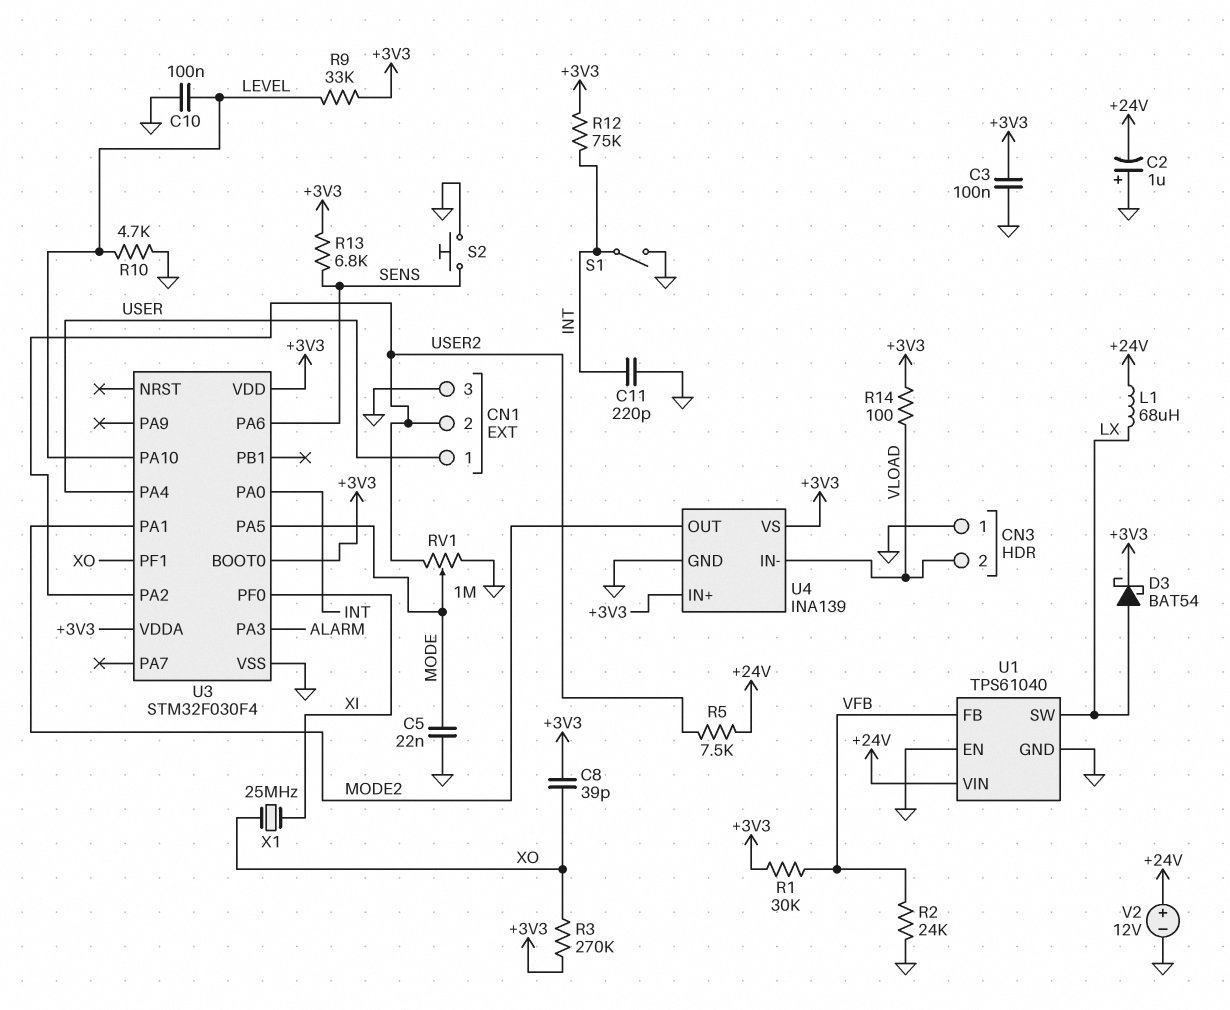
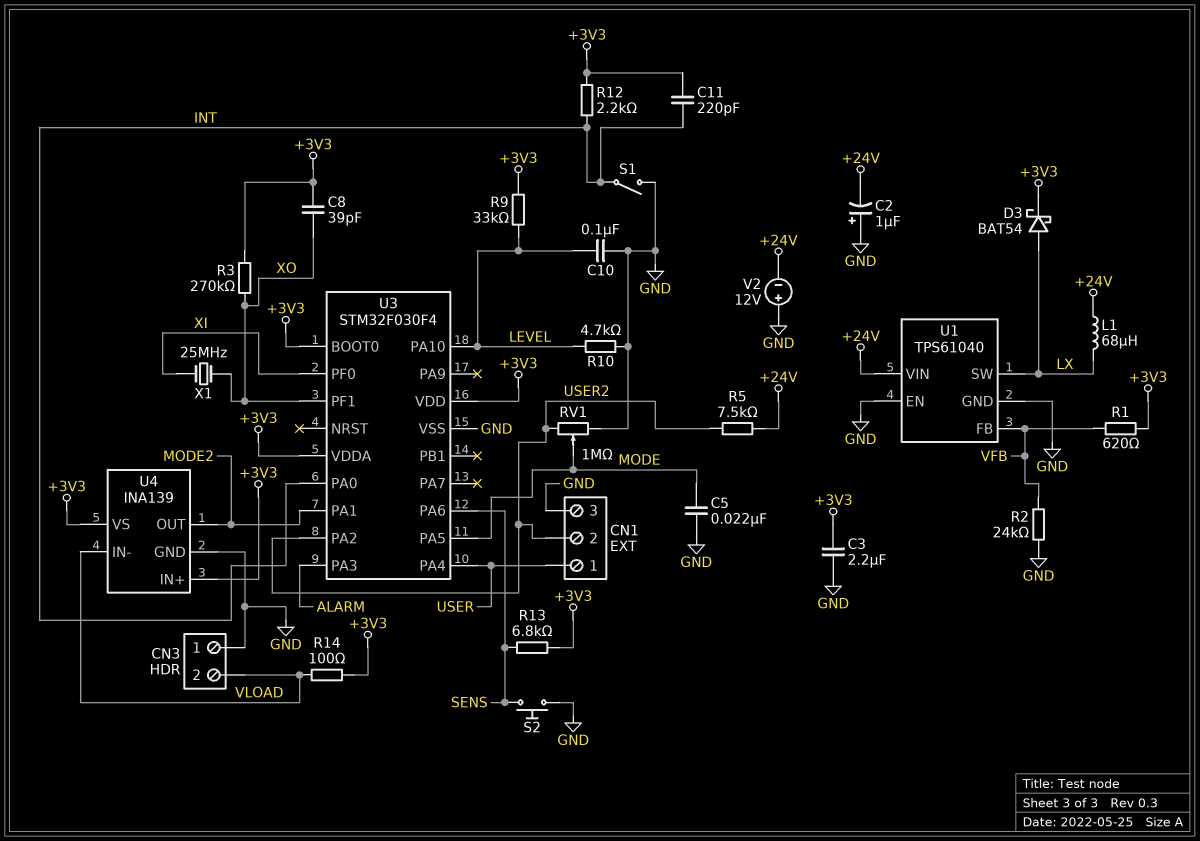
C3: 100nF (+3V3, GND) -> 2.2uF (+3V3, GND)
C11: 220pF (GND, INT) -> 220pF (+3V3, INT)
R1: 30k (+3V3, VFB) -> 620 (+3V3, VFB)
R12: 75k (+3V3, INT) -> 2.2k (+3V3, INT)
V2: 12V (plus +24V, minus GND) -> 12V (plus GND, minus +24V)

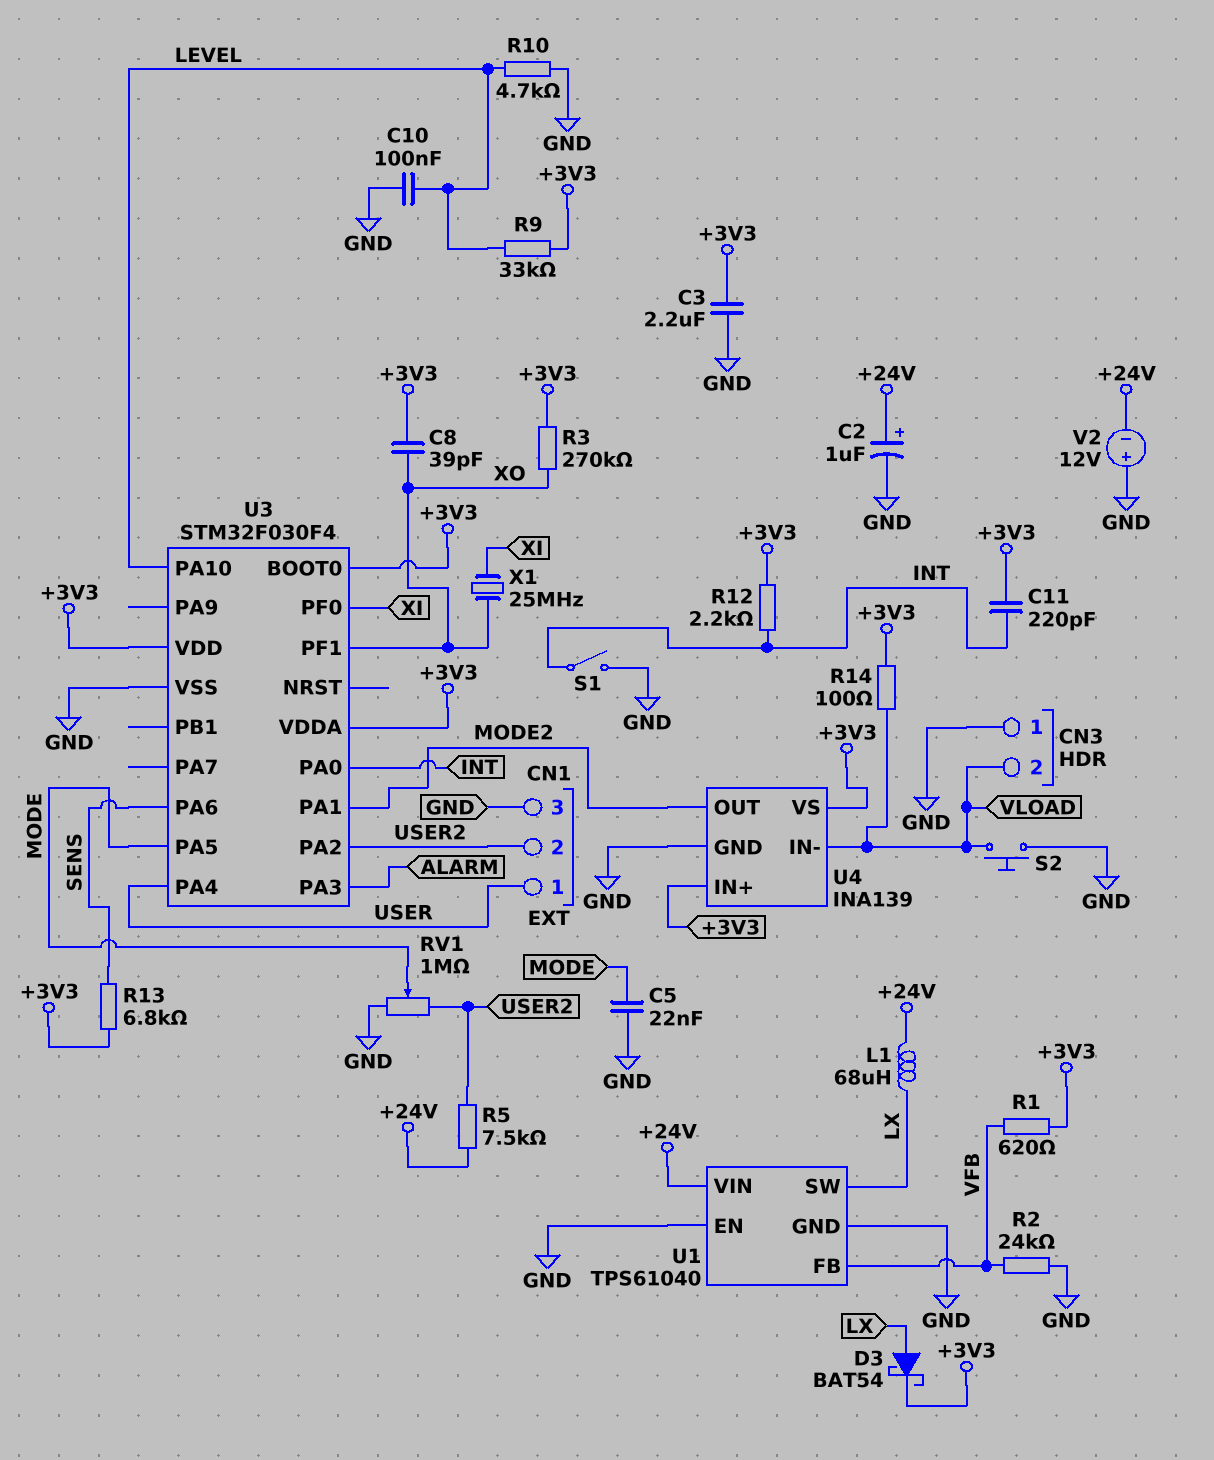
C2: 1uF (plus GND, minus +24V) -> 1uF (plus +24V, minus GND)
S2: button (GND, SENS) -> button (GND, VLOAD)

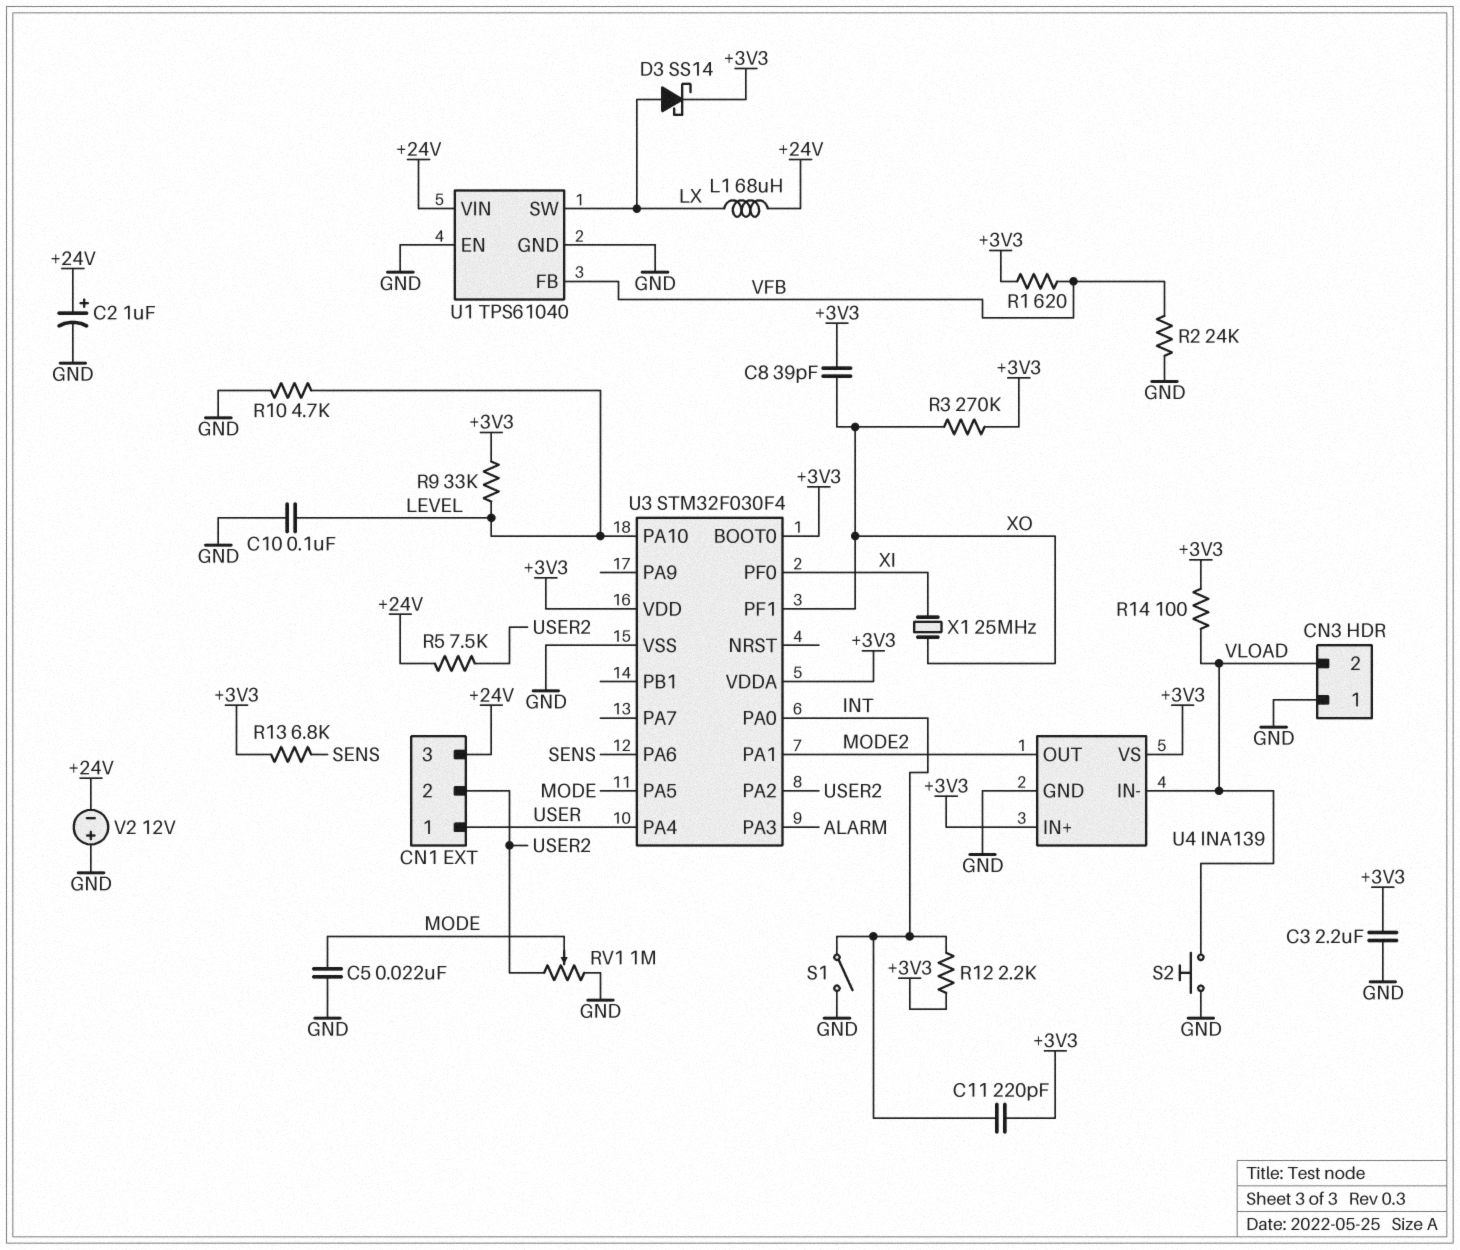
CN1 pin 3: GND -> +24V
D3: schottky BAT54 (A LX, K +3V3) -> schottky SS14 (A LX, K +3V3)

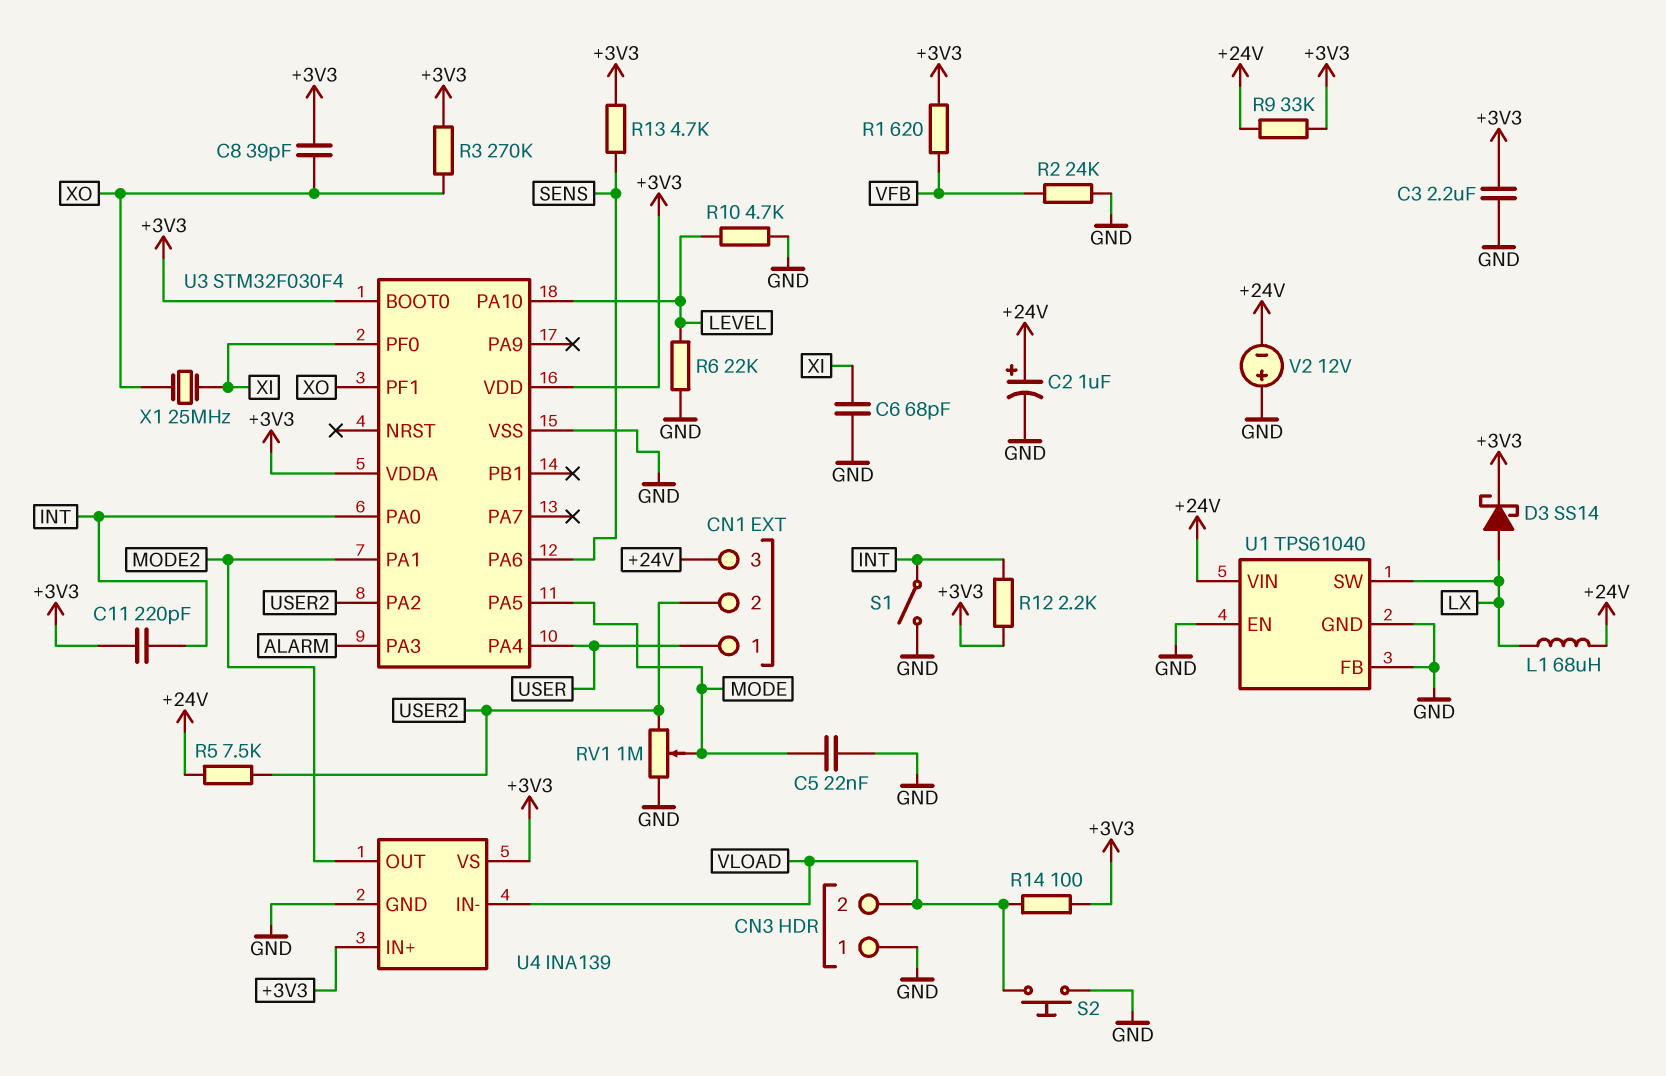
C6: none -> 68pF (GND, XI)
C10: 100nF (GND, LEVEL) -> none
R6: none -> 22k (GND, LEVEL)
R9: 33k (+3V3, LEVEL) -> 33k (+3V3, +24V)
R13: 6.8k (+3V3, SENS) -> 4.7k (+3V3, SENS)
U1 pin FB: VFB -> GND

